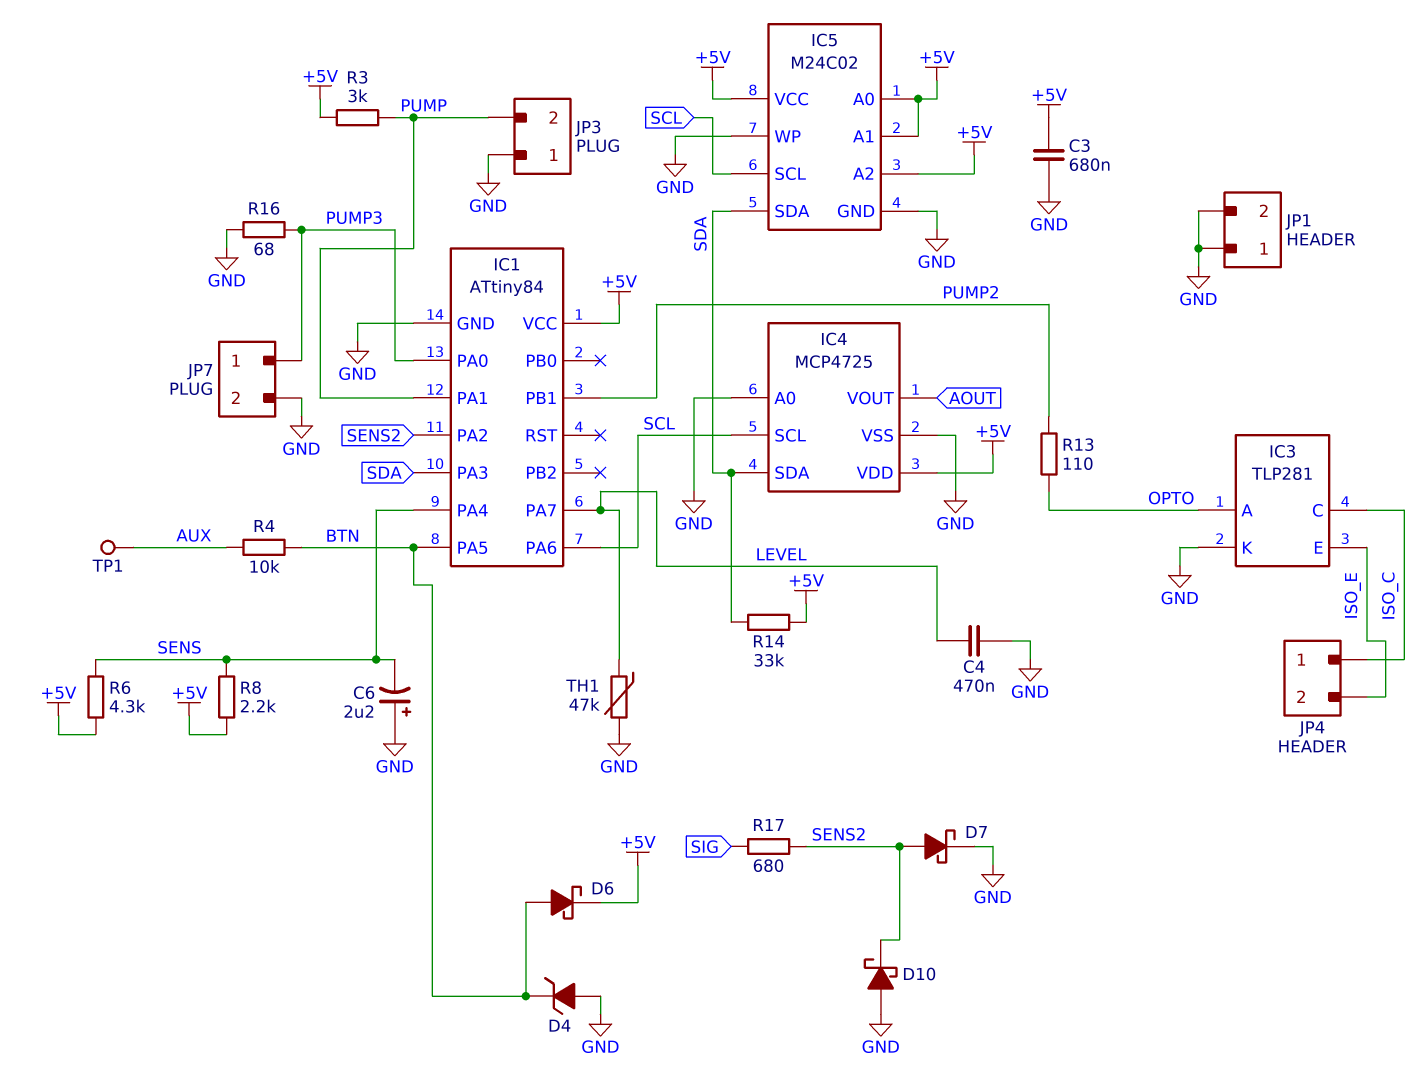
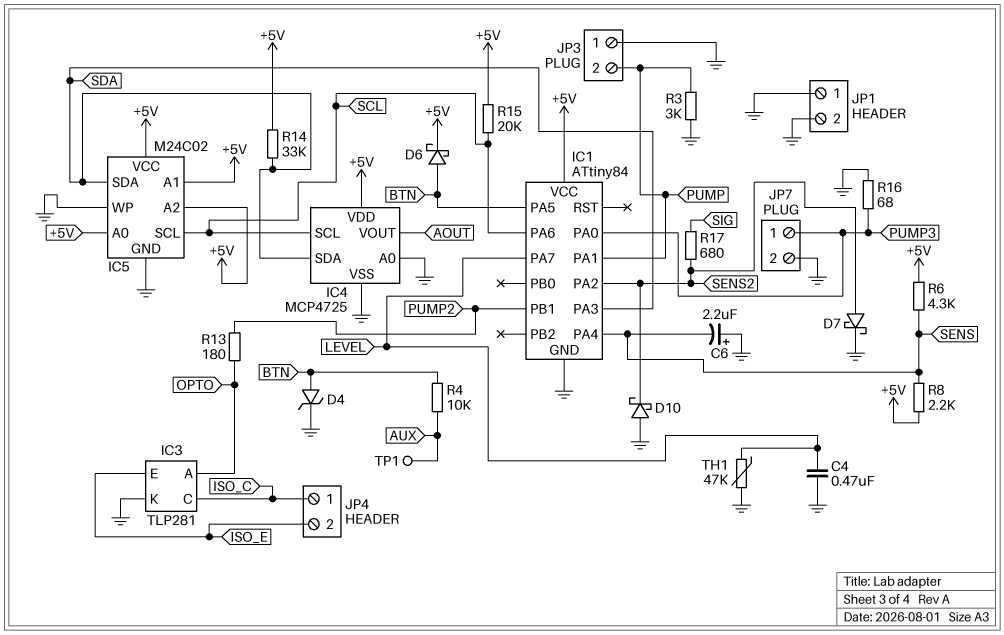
C3: 680nF (+5V, GND) -> none
D4: zener (A GND, K BTN) -> zener (A BTN, K GND)
R3: 3k (+5V, PUMP) -> 3k (GND, PUMP)
R13: 110 (OPTO, PUMP2) -> 180 (OPTO, PUMP2)
R15: none -> 20k (+5V, SCL)

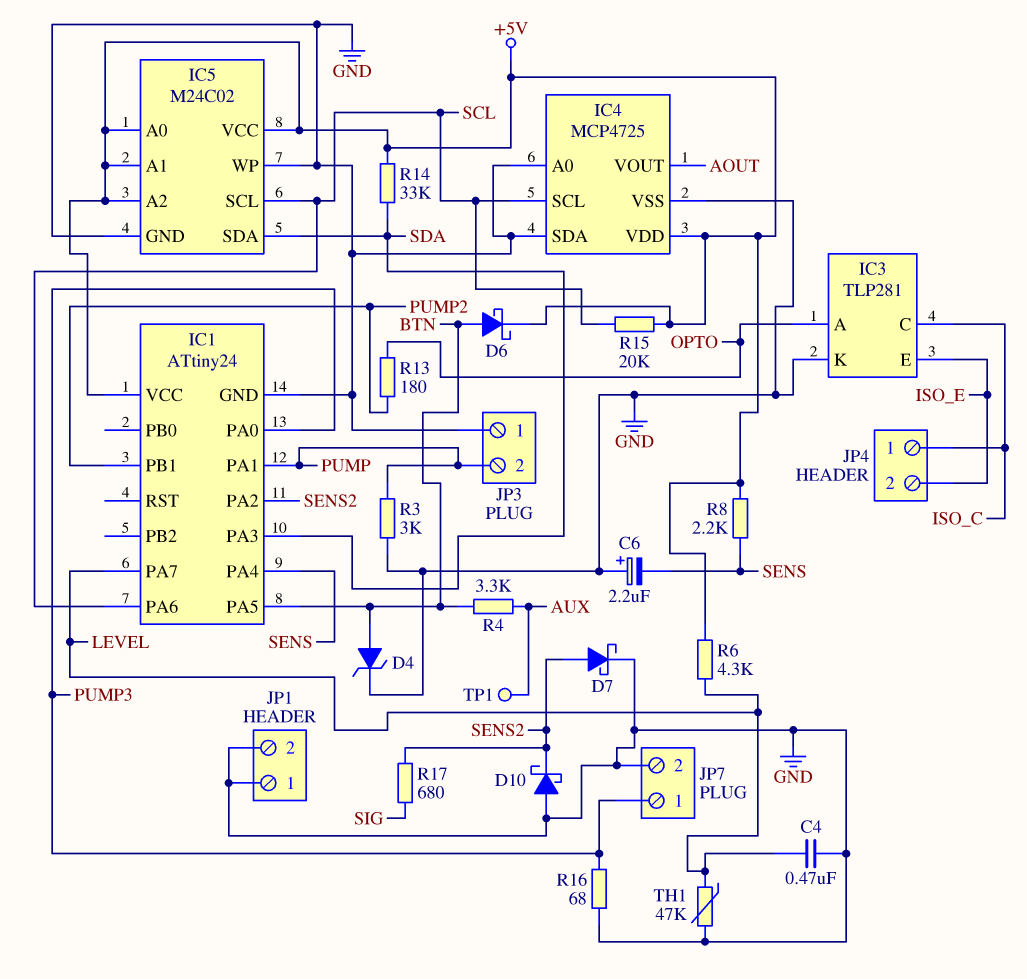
IC1: ATtiny84 -> ATtiny24
IC4 pin SDA: SDA -> GND
R4: 10k (AUX, BTN) -> 3.3k (AUX, BTN)
R6: 4.3k (+5V, SENS) -> 4.3k (+5V, LEVEL)

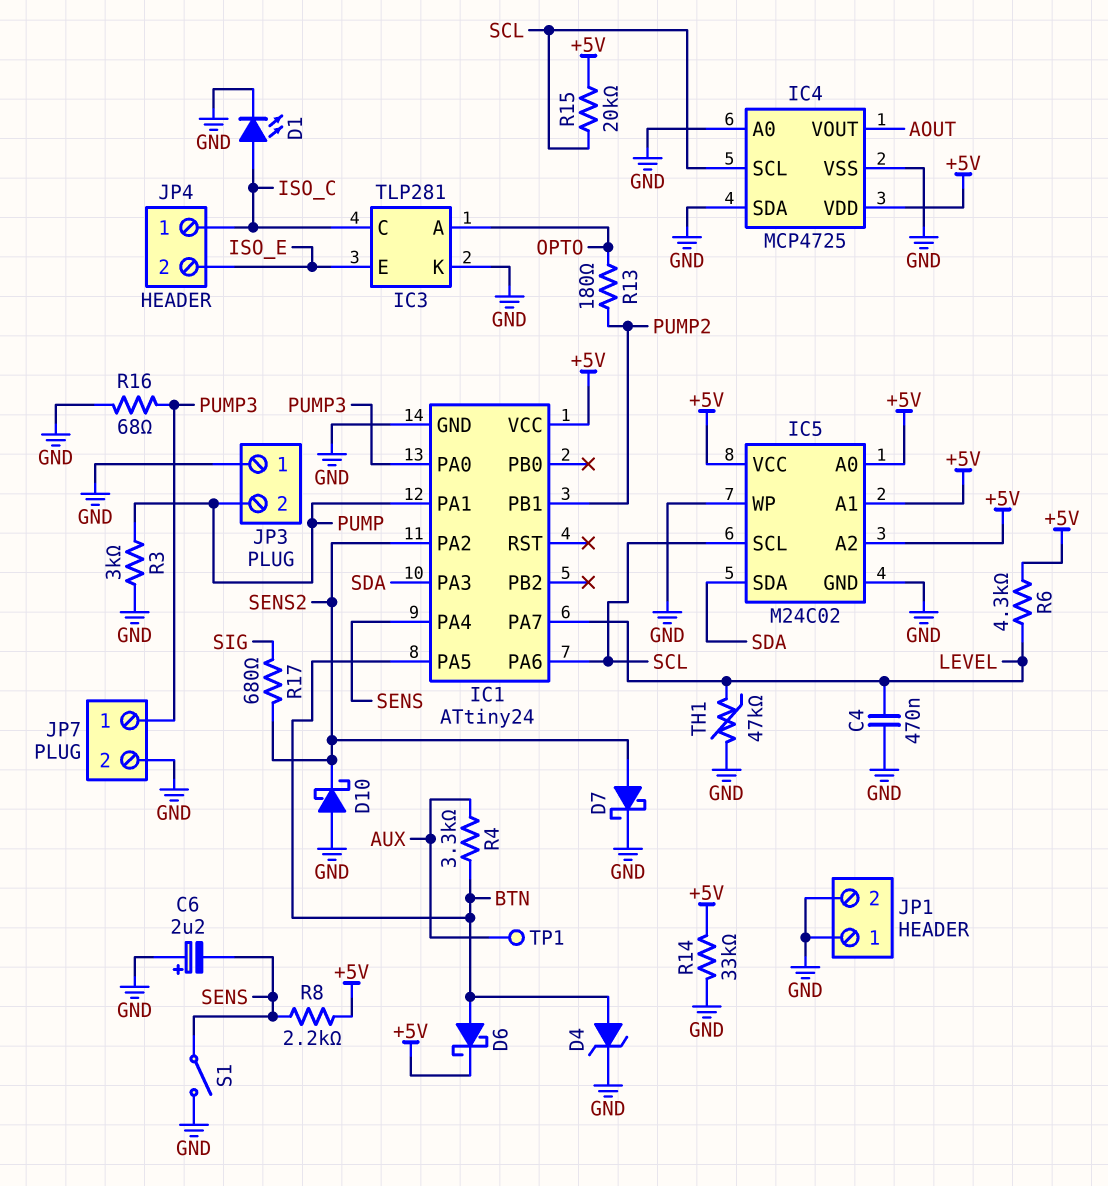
D1: none -> LED (A ISO_C, K GND)
R14: 33k (+5V, SDA) -> 33k (+5V, GND)
S1: none -> switch (GND, SENS)

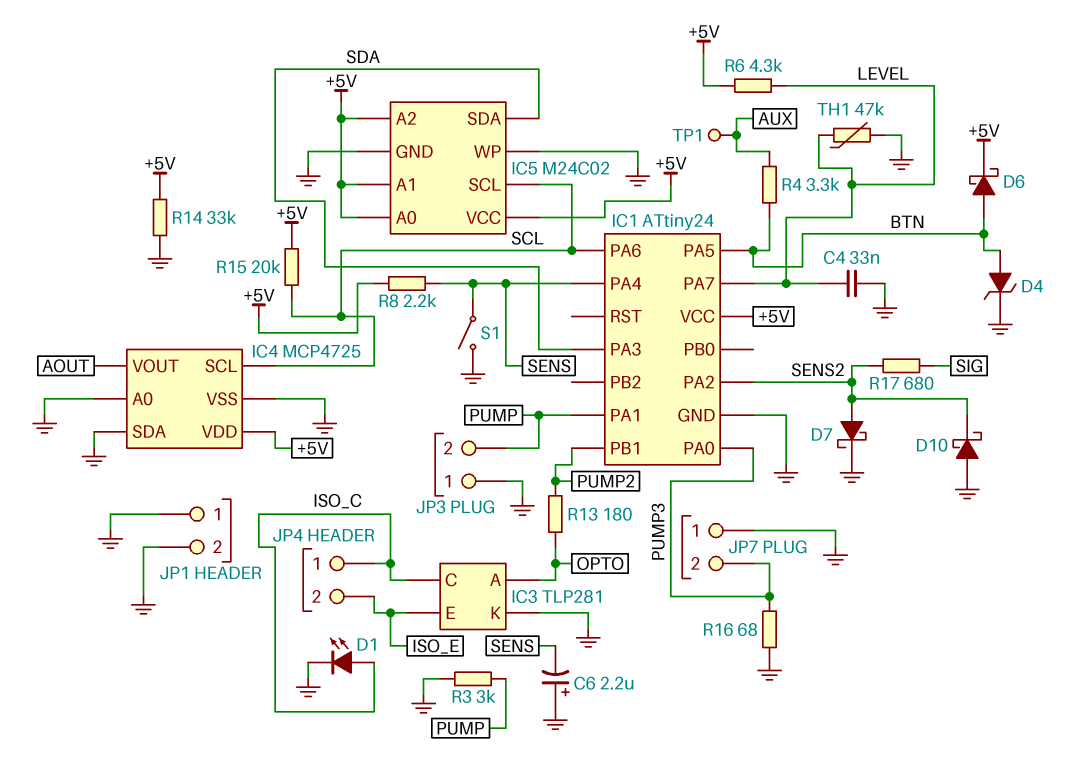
C4: 470nF (GND, LEVEL) -> 33nF (GND, LEVEL)
JP7 pin 1: PUMP3 -> GND
JP7 pin 2: GND -> PUMP3

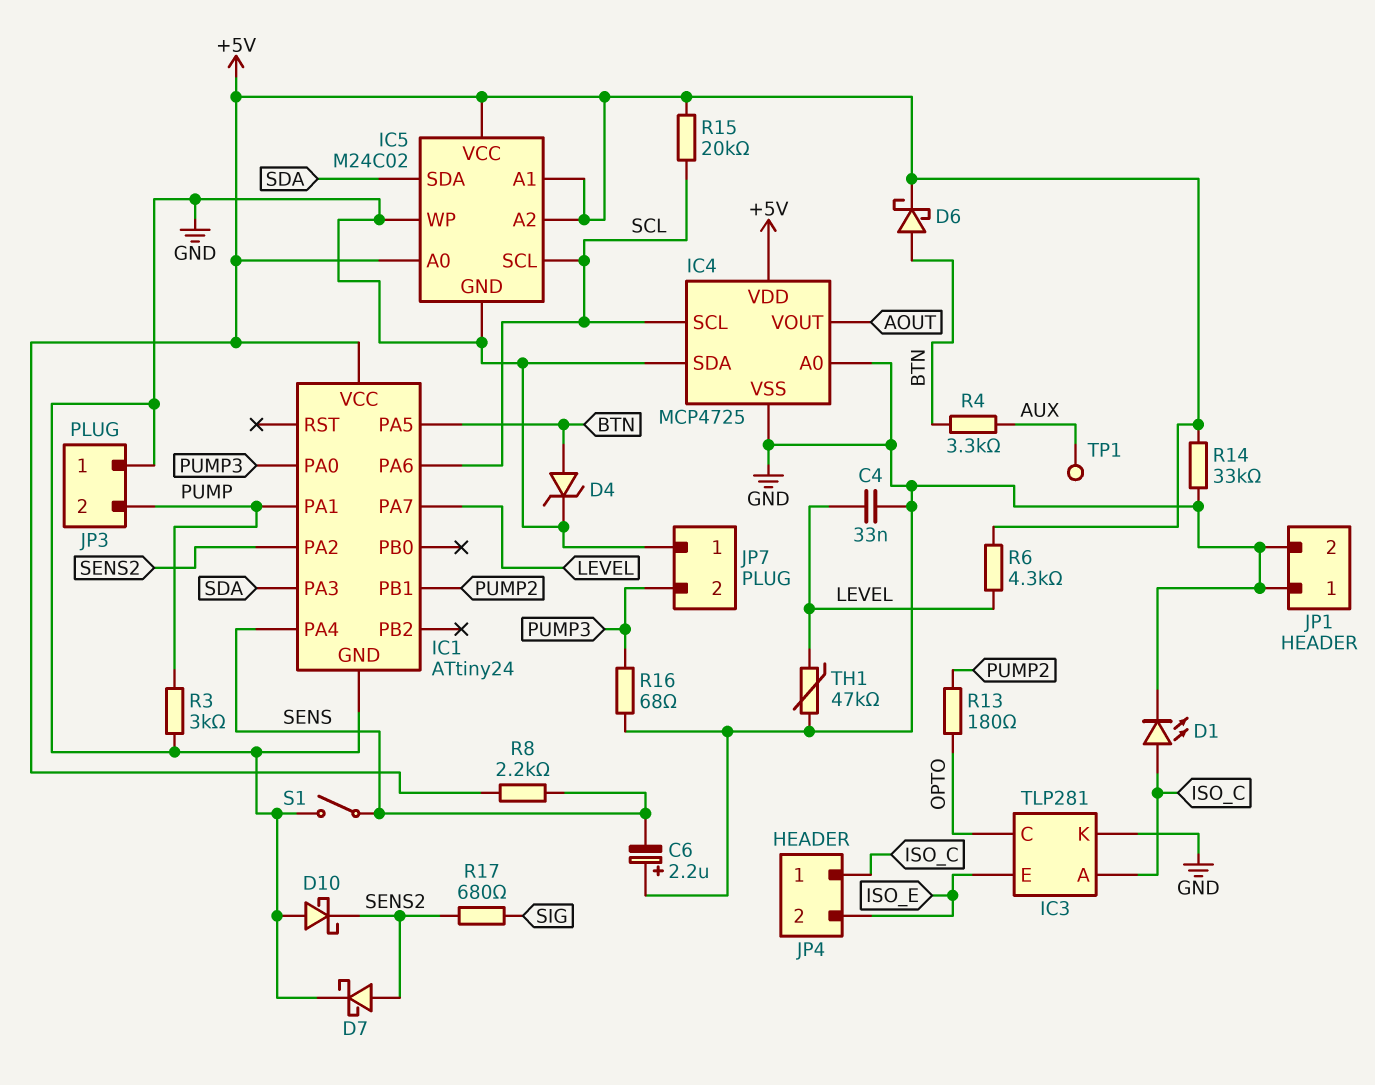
IC3 pin A: OPTO -> ISO_C
IC3 pin C: ISO_C -> OPTO

